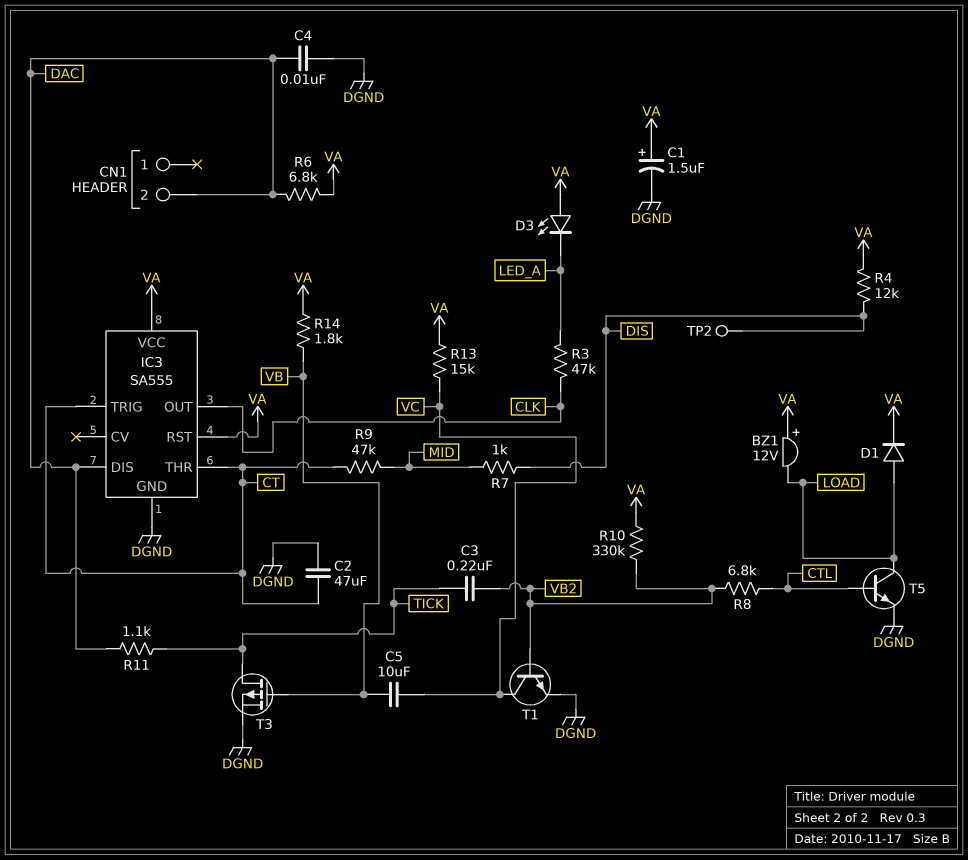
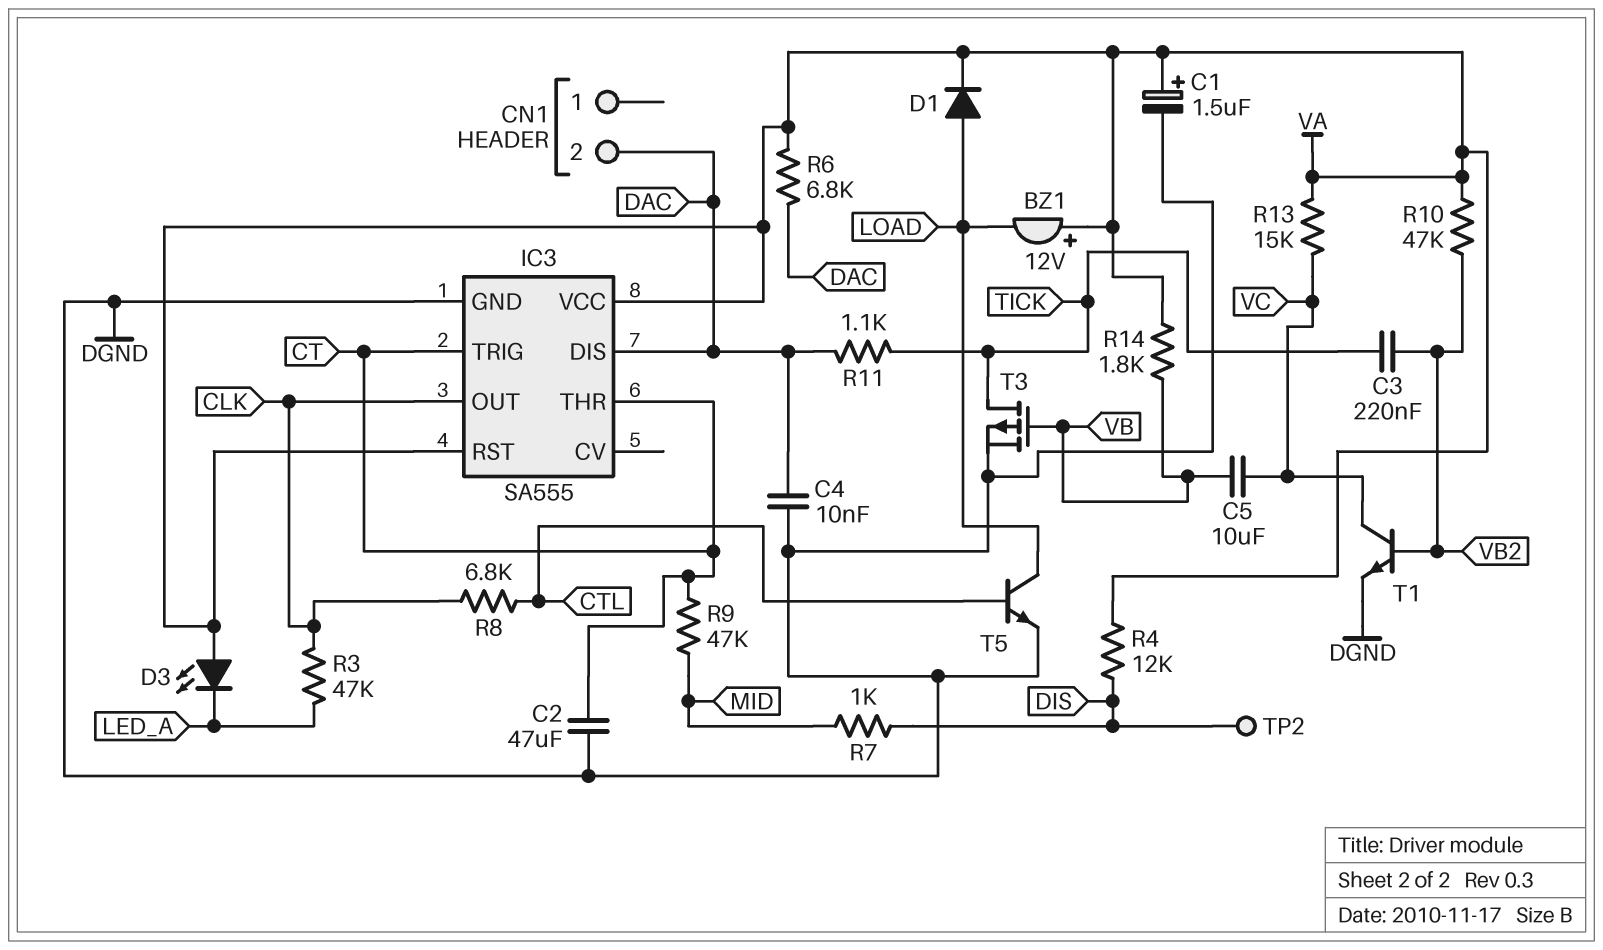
R8: 6.8k (CTL, VB2) -> 6.8k (CLK, CTL)
R10: 330k (VA, VB2) -> 47k (VA, VB2)

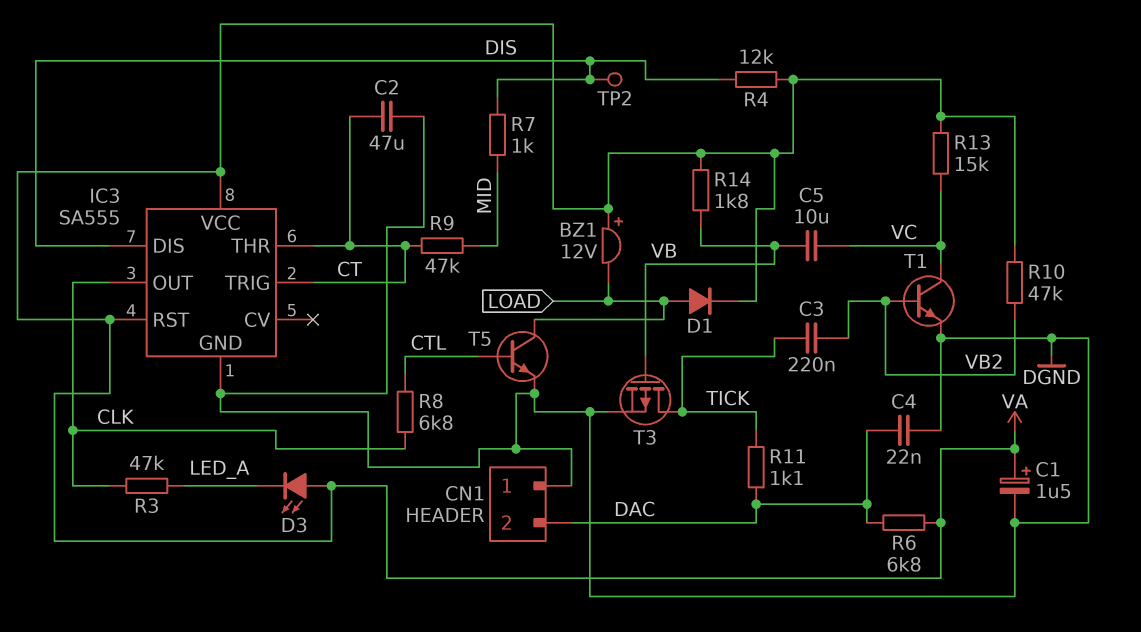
C4: 10nF (DAC, DGND) -> 22nF (DAC, DGND)
CN1 pin 1: none -> DGND
IC3 pin DIS: DAC -> DIS

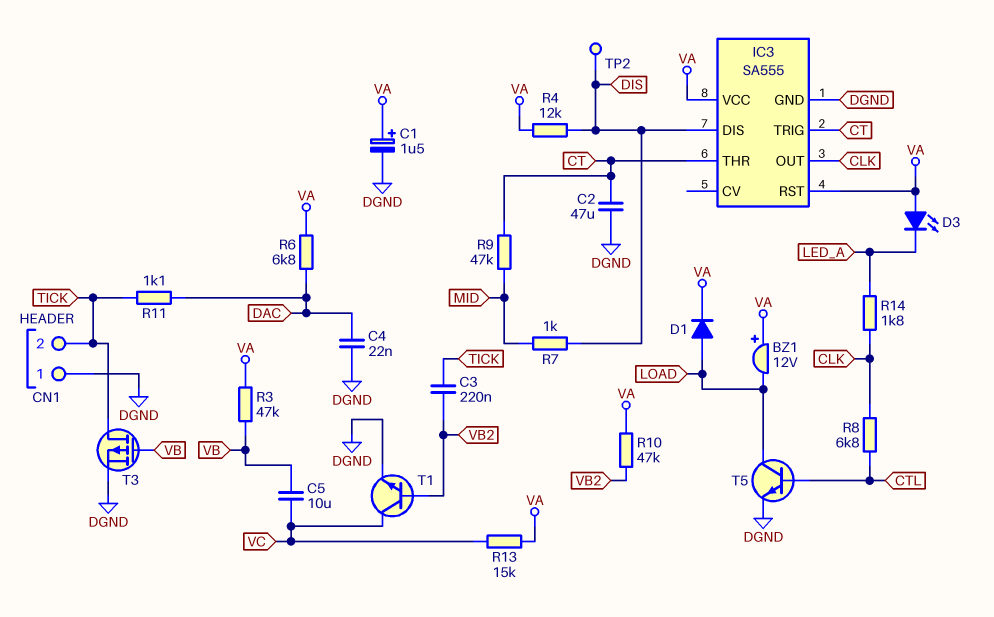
CN1 pin 2: DAC -> TICK
R3: 47k (CLK, LED_A) -> 47k (VA, VB)
R14: 1.8k (VA, VB) -> 1.8k (CLK, LED_A)

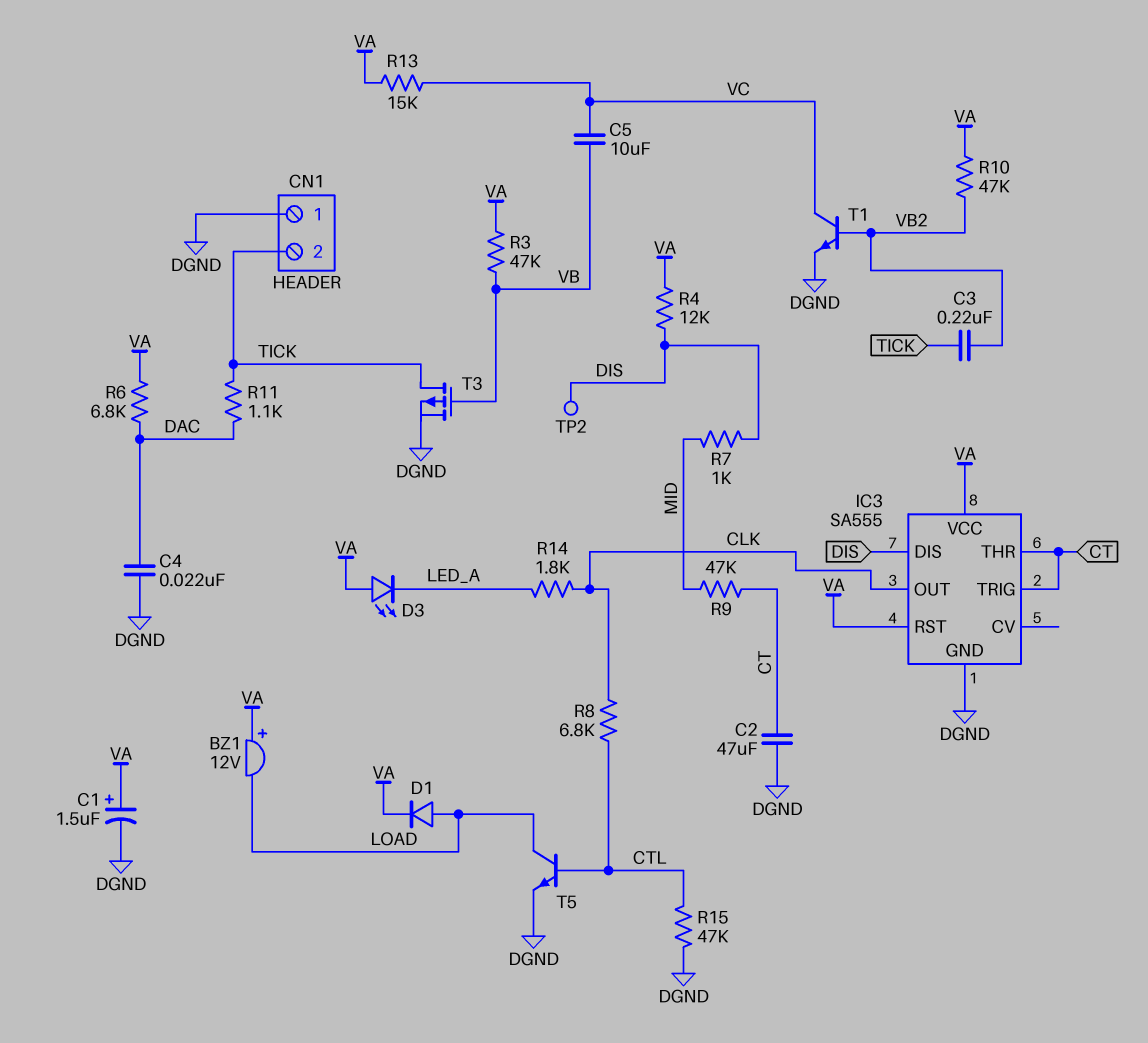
R15: none -> 47k (CTL, DGND)

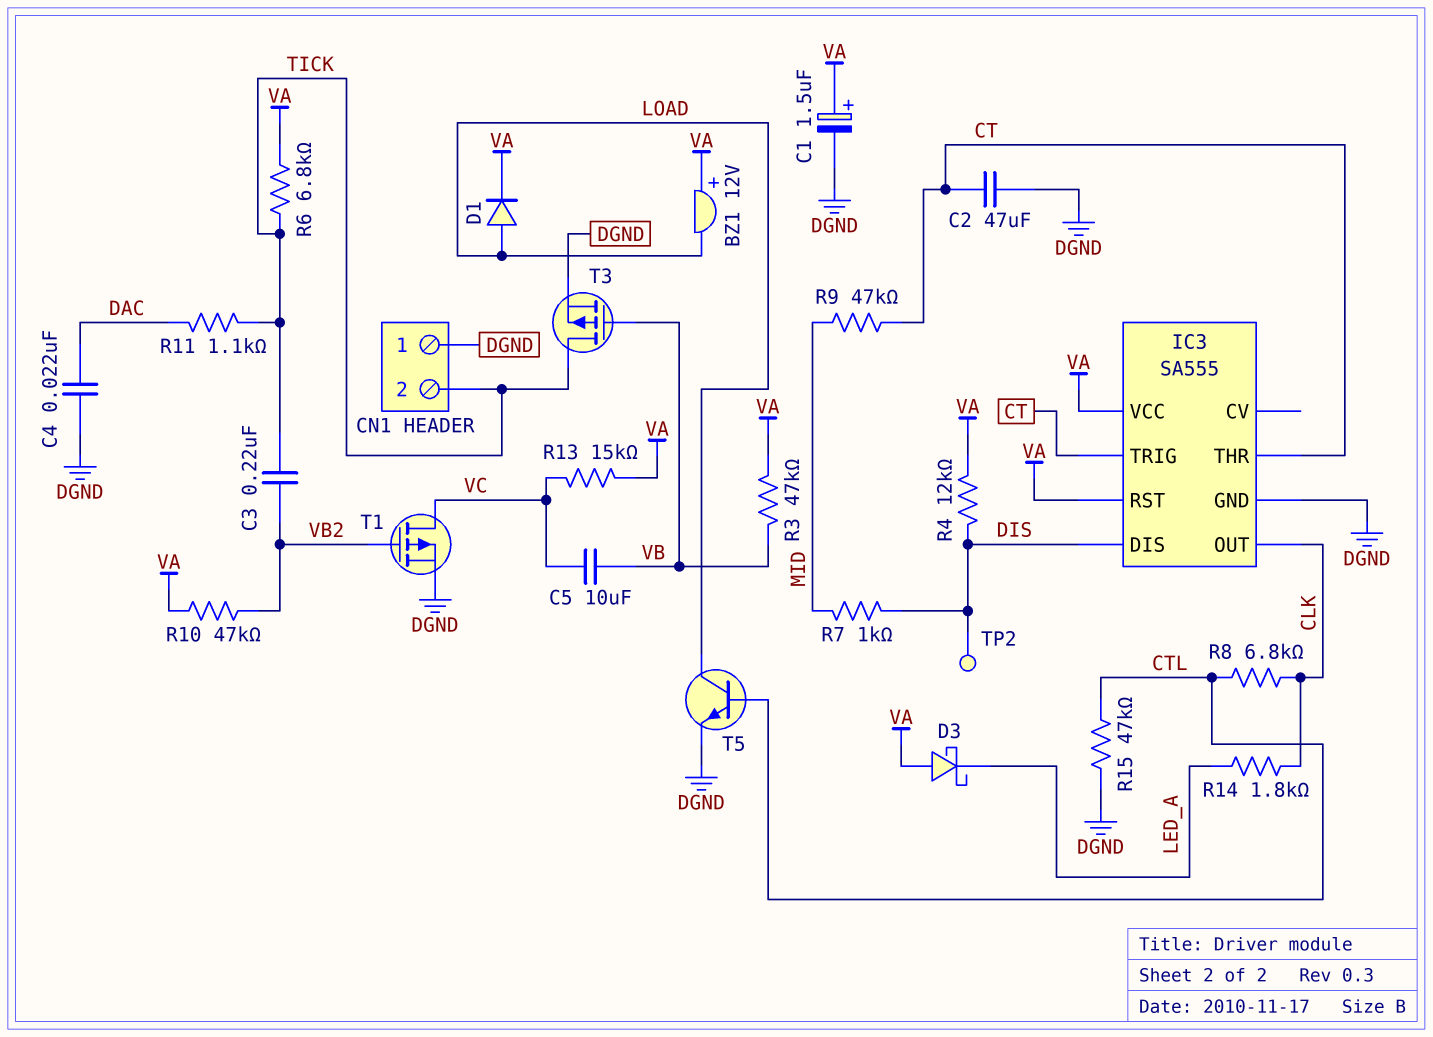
D3: LED (A VA, K LED_A) -> schottky (A VA, K LED_A)
R6: 6.8k (DAC, VA) -> 6.8k (TICK, VA)
T1: NPN (B VB2, C VC, E DGND) -> PMOS (G VB2, D VC, S DGND)

